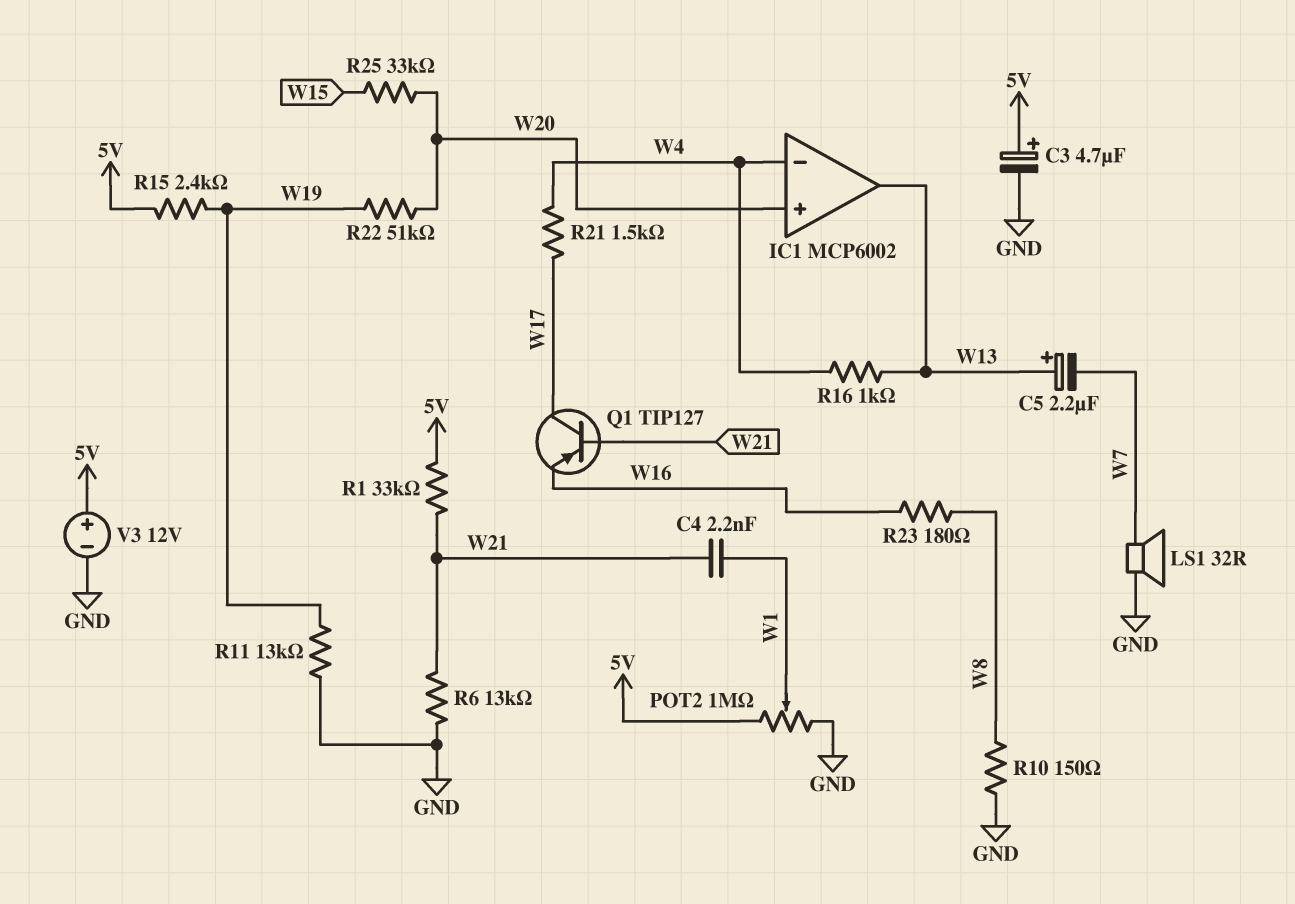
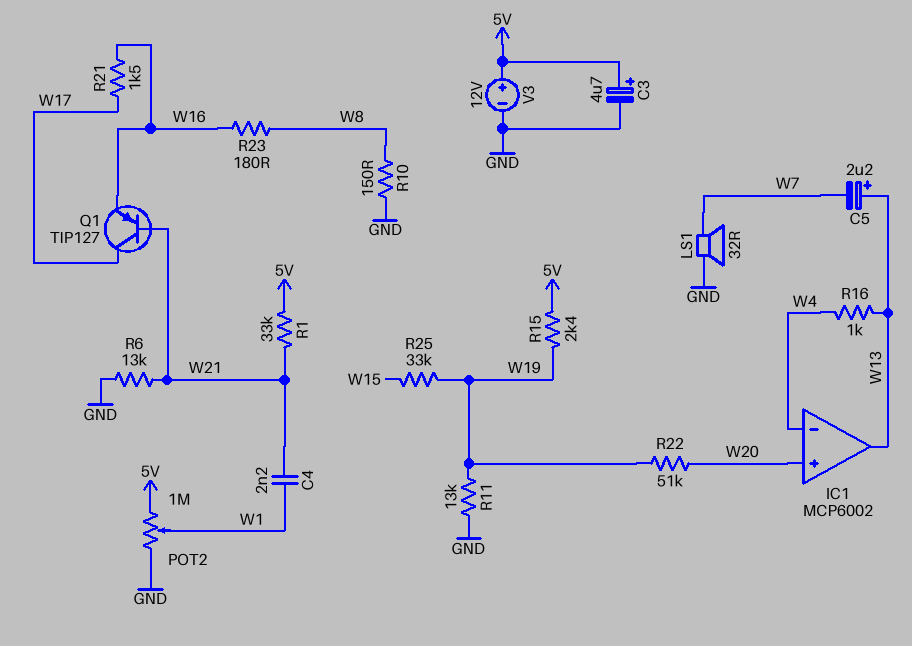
R21: 1.5k (W4, W17) -> 1.5k (W16, W17)
R25: 33k (W15, W20) -> 33k (W15, W19)

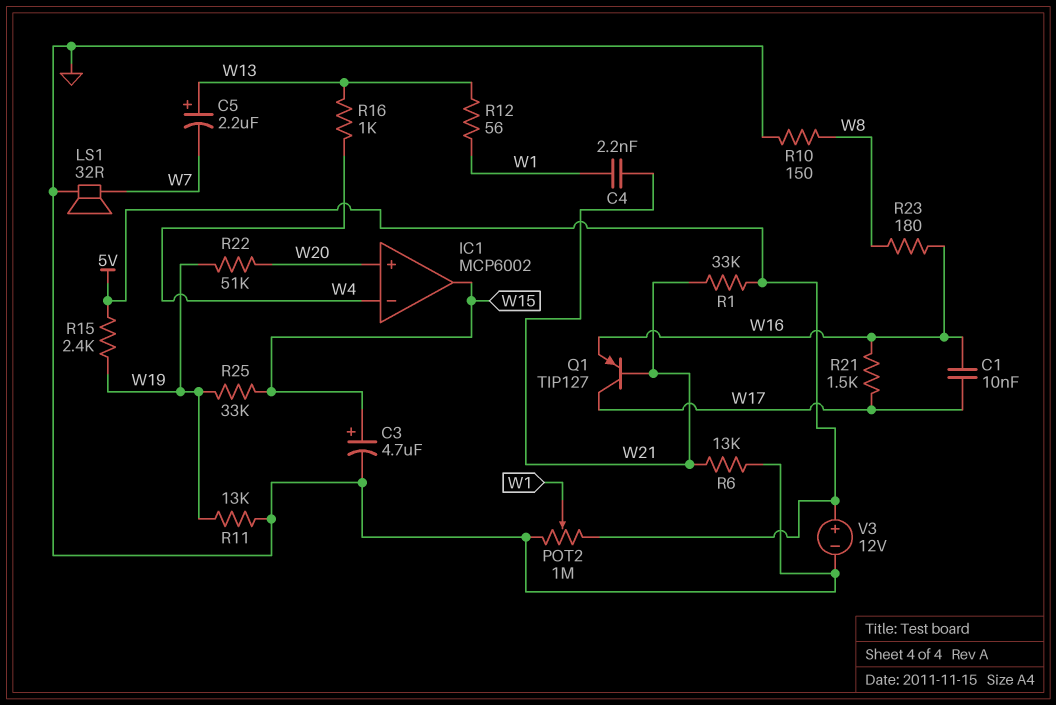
C1: none -> 10nF (W16, W17)
C3: 4.7uF (plus 5V, minus GND) -> 4.7uF (plus W15, minus GND)
IC1 pin out: W13 -> W15
R12: none -> 56 (W1, W13)

